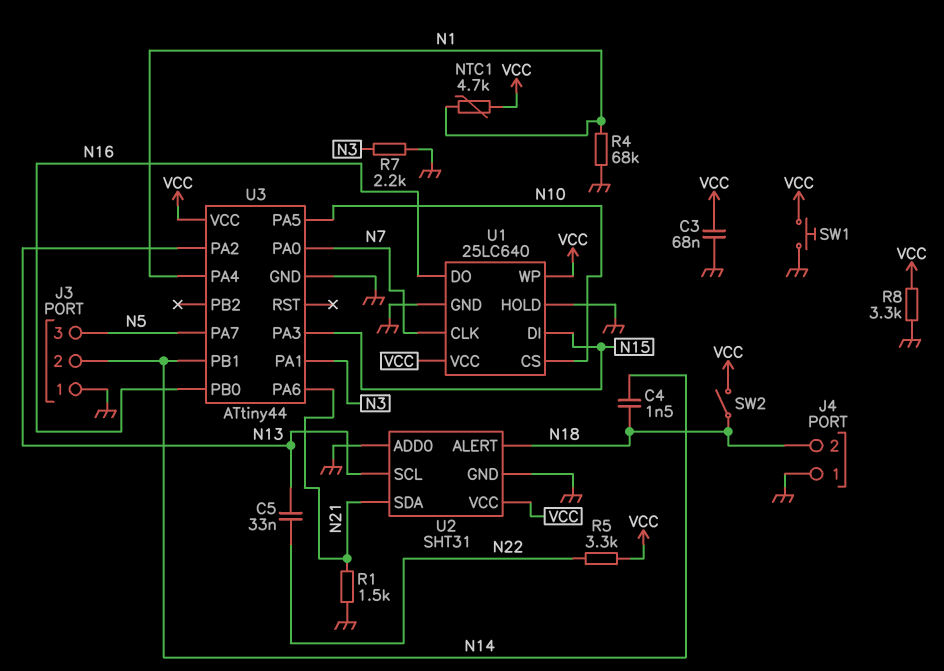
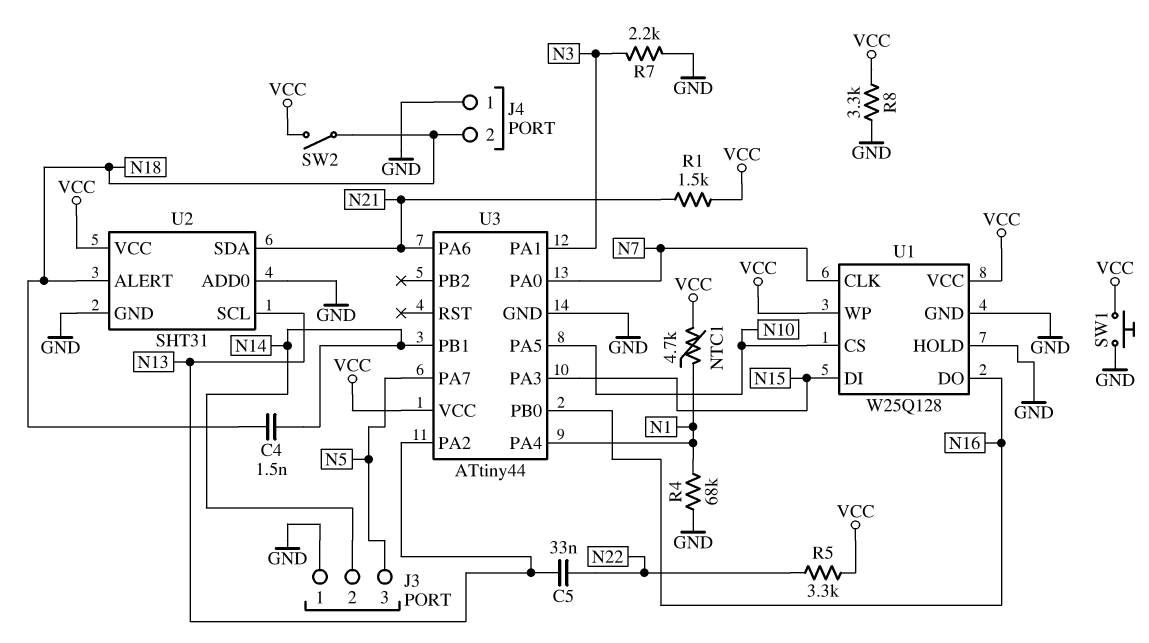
C3: 68nF (GND, VCC) -> none
R1: 1.5k (GND, N21) -> 1.5k (N21, VCC)
U1: 25LC640 -> W25Q128

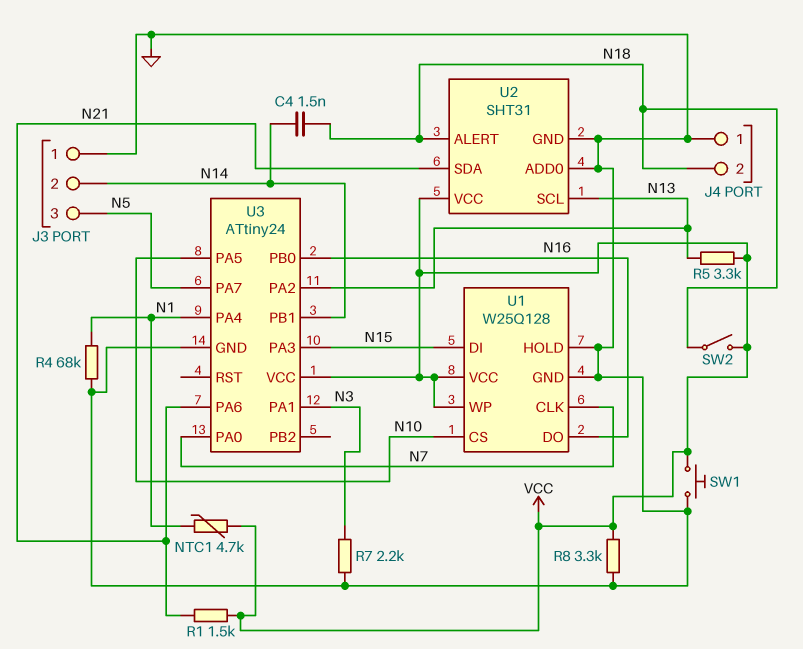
C5: 33nF (N13, N22) -> none
R5: 3.3k (N22, VCC) -> 3.3k (N13, VCC)
U3: ATtiny44 -> ATtiny24

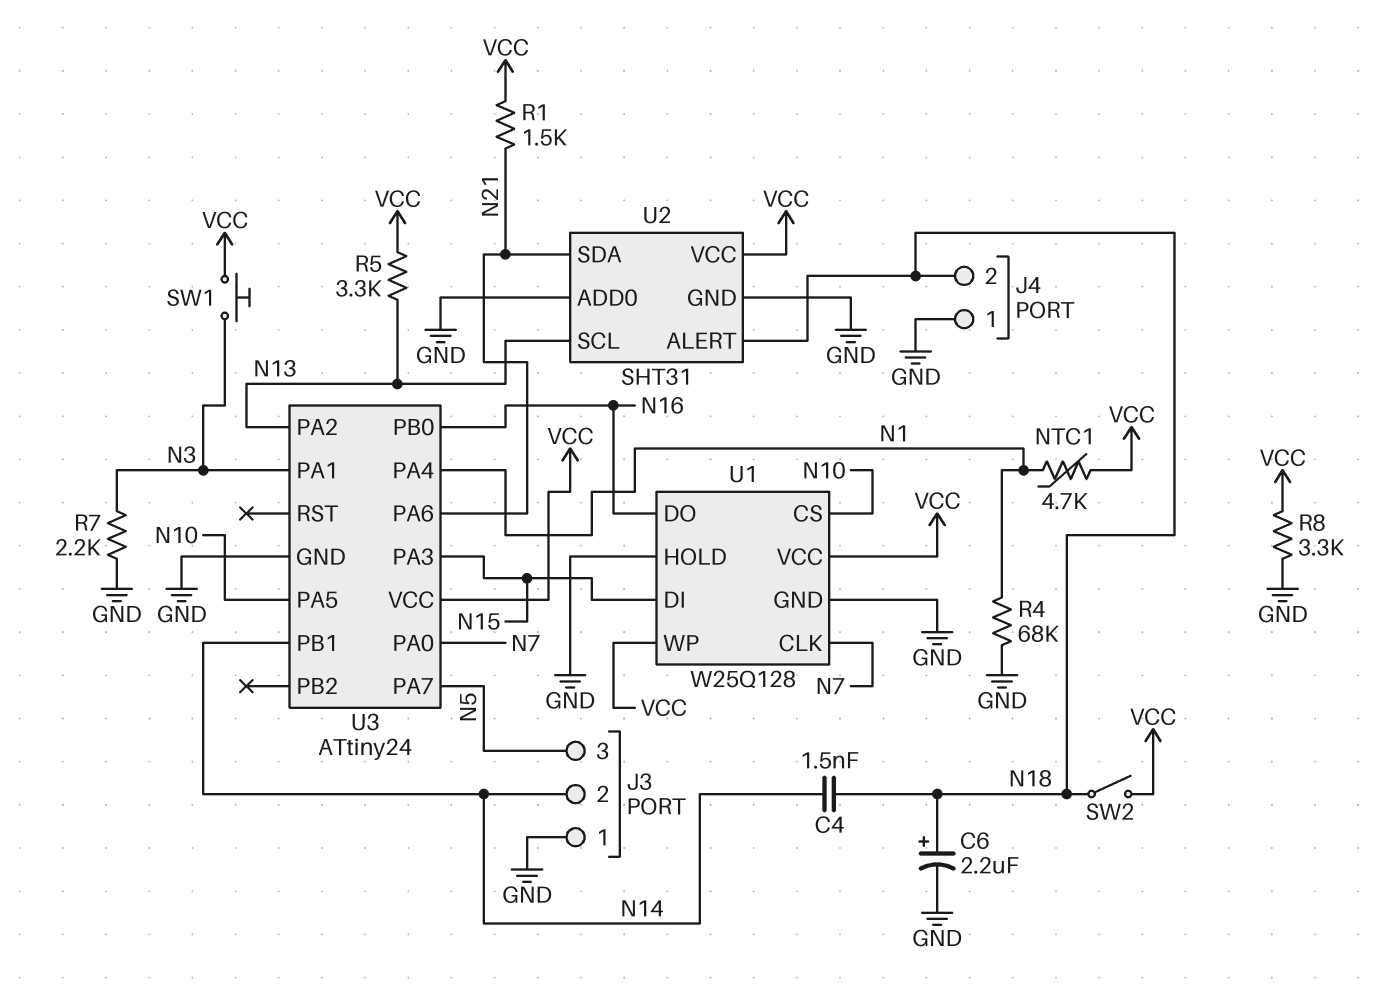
C6: none -> 2.2uF (plus N18, minus GND)
SW1: button (GND, VCC) -> button (N3, VCC)

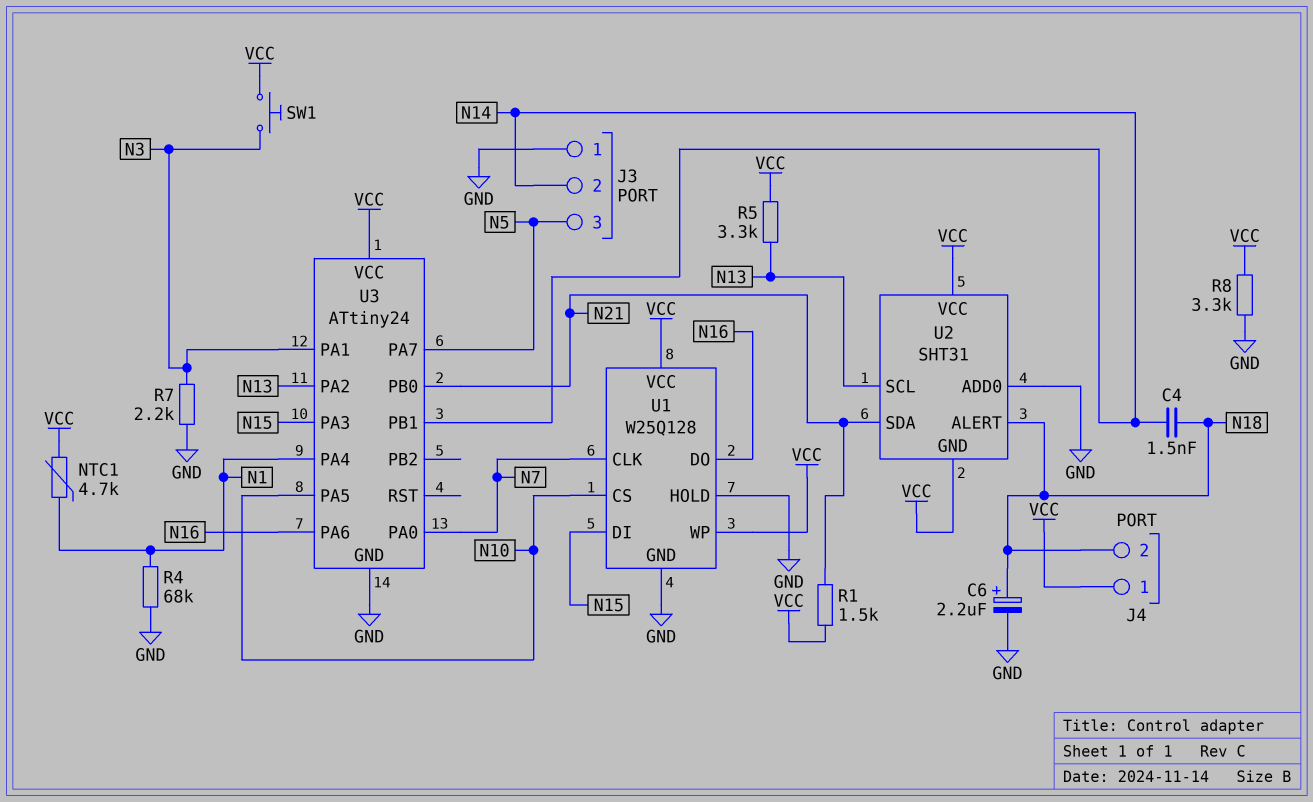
J4 pin 1: GND -> VCC
SW2: switch (N18, VCC) -> none
U2 pin GND: GND -> VCC
U3 pin PA6: N21 -> N16
U3 pin PB0: N16 -> N21

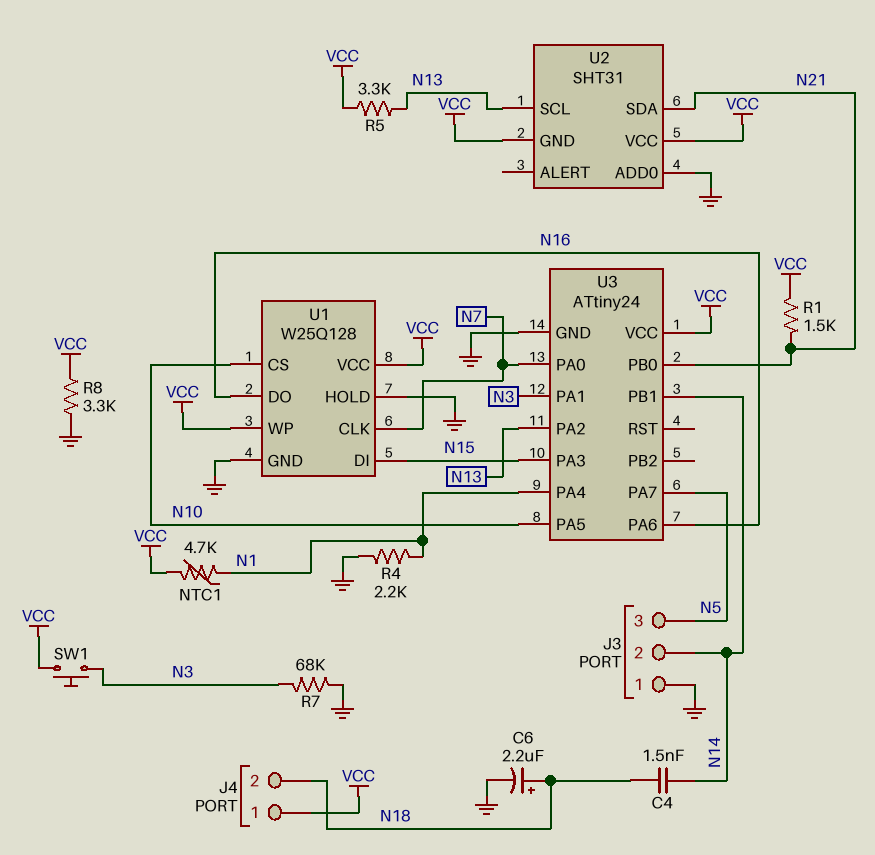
R4: 68k (GND, N1) -> 2.2k (GND, N1)
R7: 2.2k (GND, N3) -> 68k (GND, N3)
U2 pin ALERT: N18 -> none

